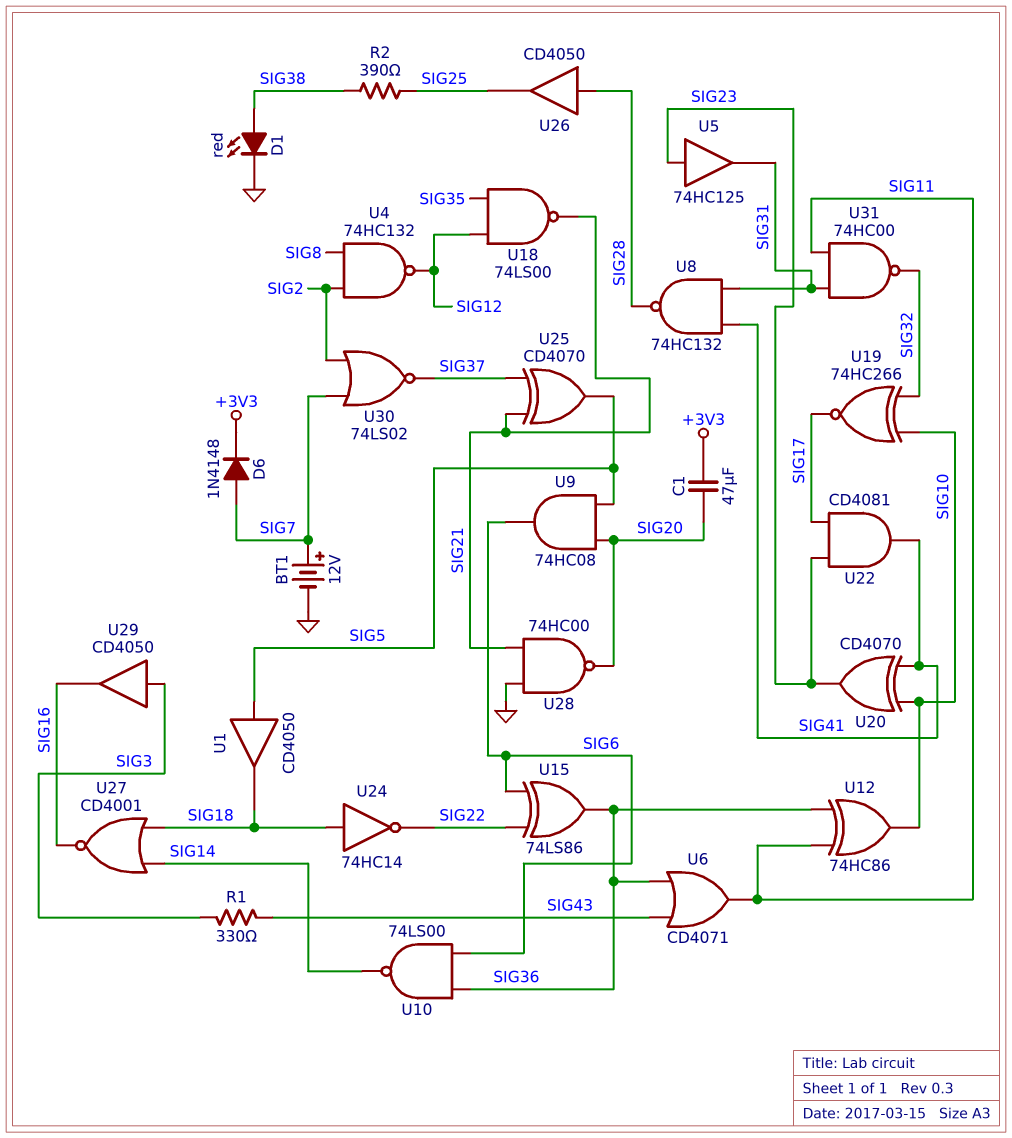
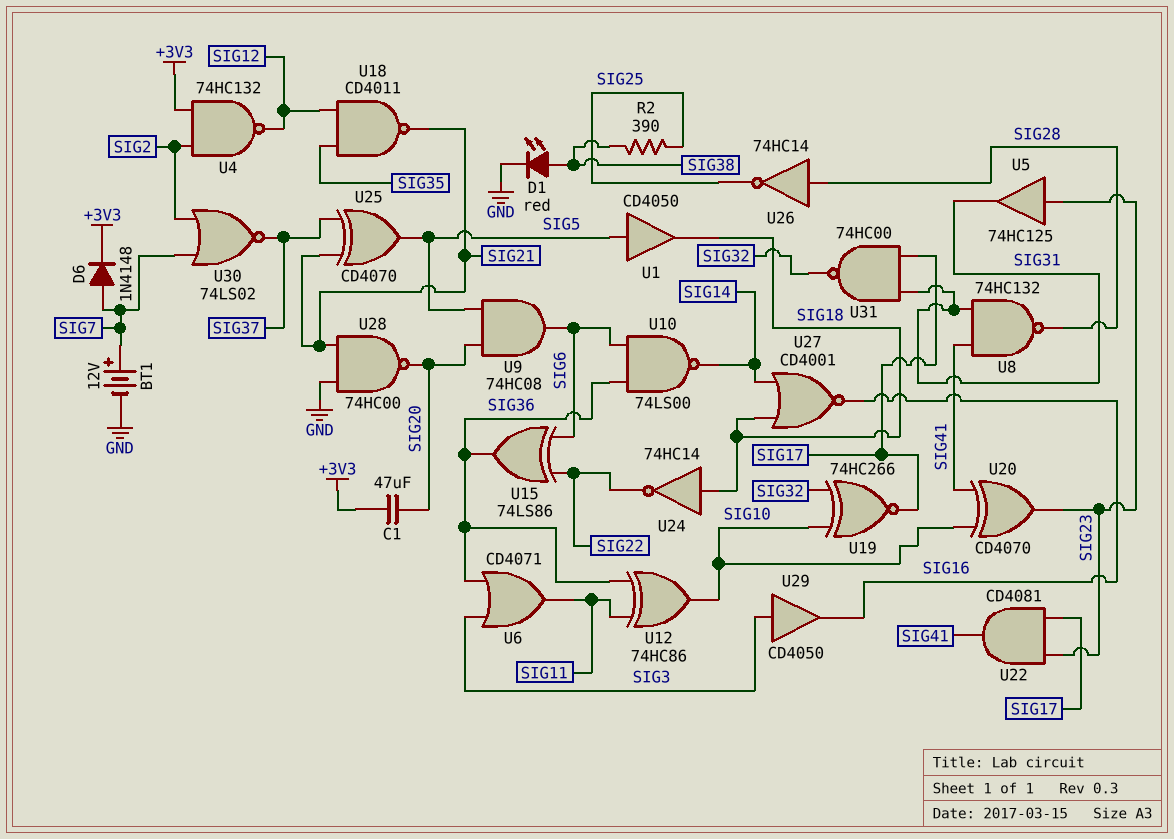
R1: 330 (SIG3, SIG43) -> none
U4: NAND 74HC132 (in SIG2, in SIG8, out SIG12) -> NAND 74HC132 (in +3V3, in SIG2, out SIG12)
U6: OR CD4071 (in SIG36, in SIG43, out SIG11) -> OR CD4071 (in SIG3, in SIG36, out SIG11)
U18: NAND 74LS00 (in SIG12, in SIG35, out SIG21) -> NAND CD4011 (in SIG12, in SIG35, out SIG21)
U26: buffer CD4050 (in SIG28, out SIG25) -> NOT 74HC14 (in SIG28, out SIG25)
U31: NAND 74HC00 (in SIG11, in SIG31, out SIG32) -> NAND 74HC00 (in SIG17, in SIG31, out SIG32)

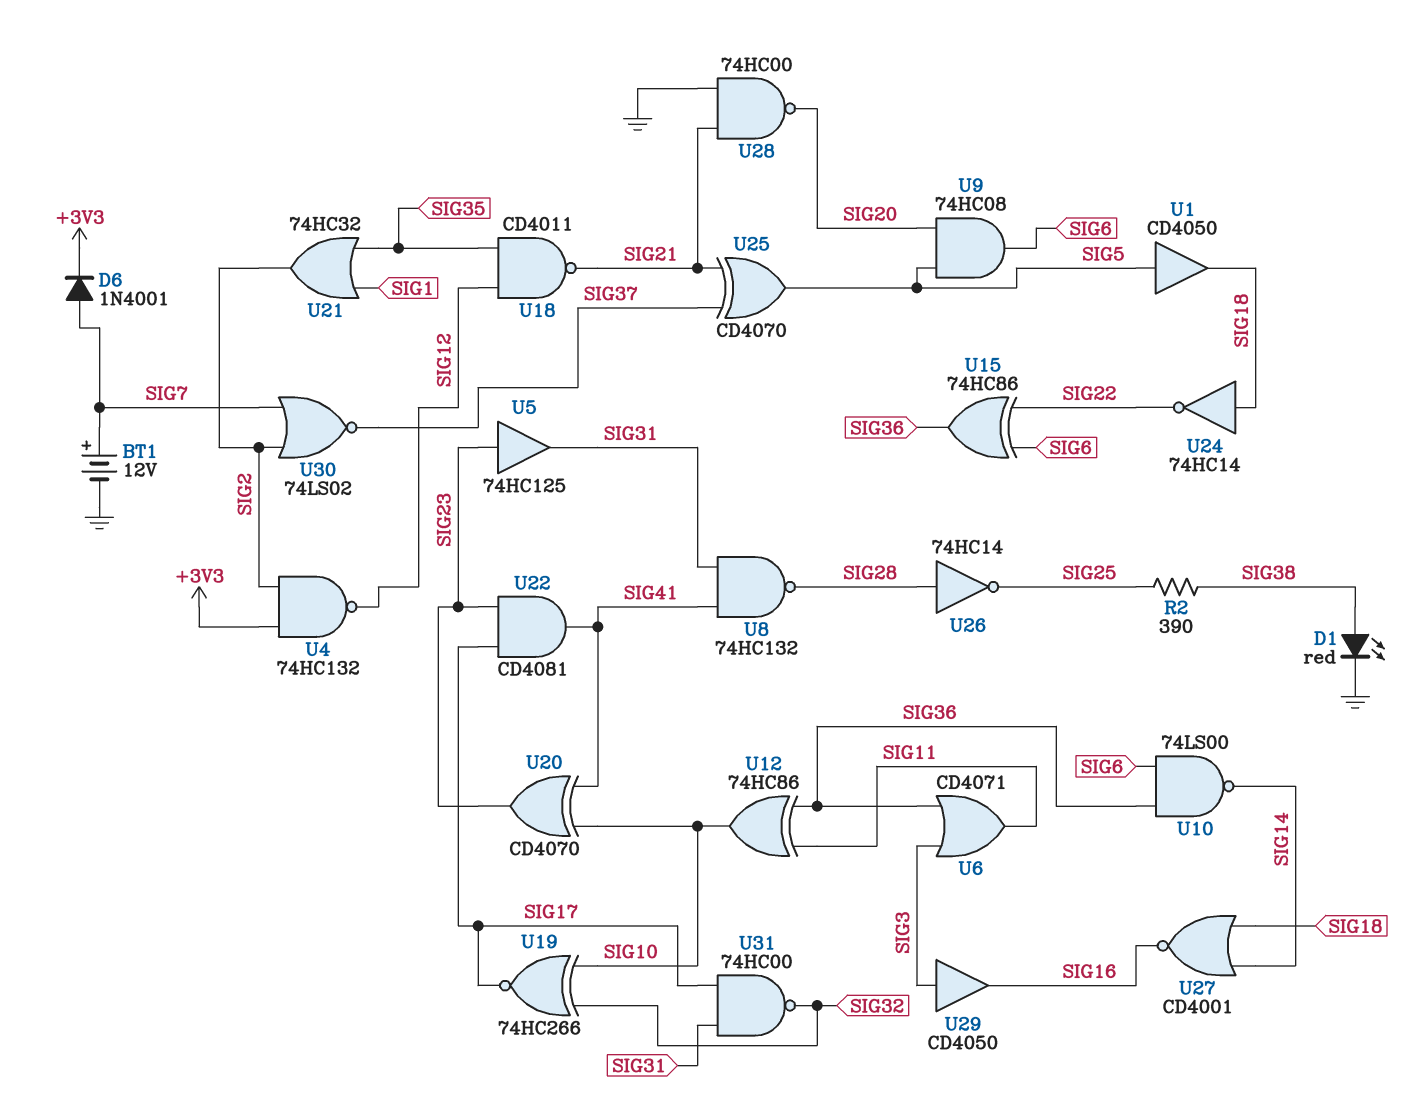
C1: 47uF (+3V3, SIG20) -> none
D6: diode 1N4148 (A SIG7, K +3V3) -> diode 1N4001 (A SIG7, K +3V3)
U15: XOR 74LS86 (in SIG6, in SIG22, out SIG36) -> XOR 74HC86 (in SIG6, in SIG22, out SIG36)
U21: none -> OR 74HC32 (in SIG1, in SIG35, out SIG2)

